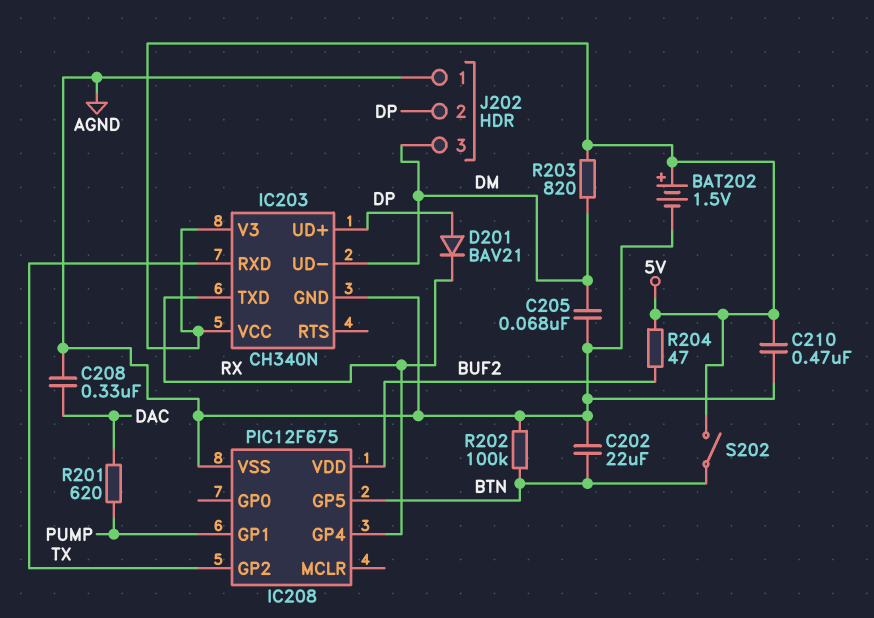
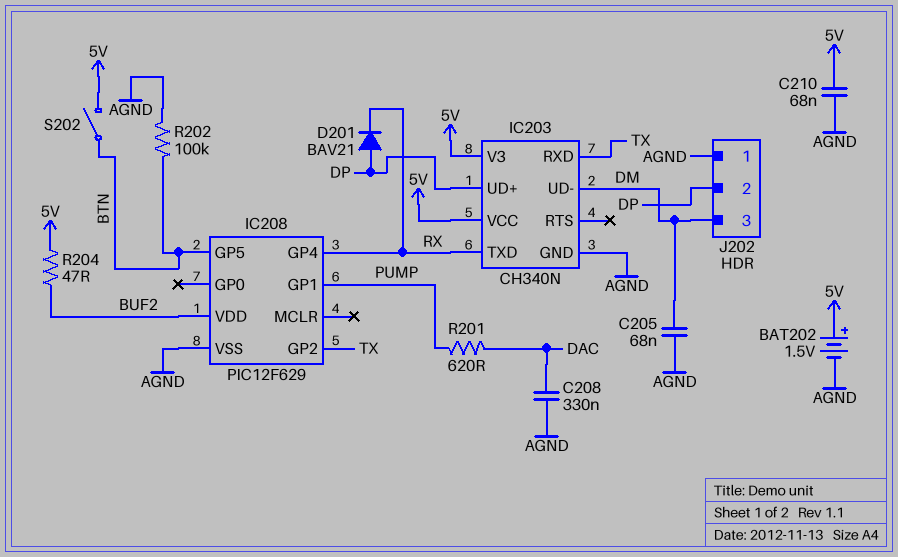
C202: 22uF (AGND, BTN) -> none
C210: 470nF (5V, AGND) -> 68nF (5V, AGND)
IC208: PIC12F675 -> PIC12F629
R203: 820 (5V, DM) -> none

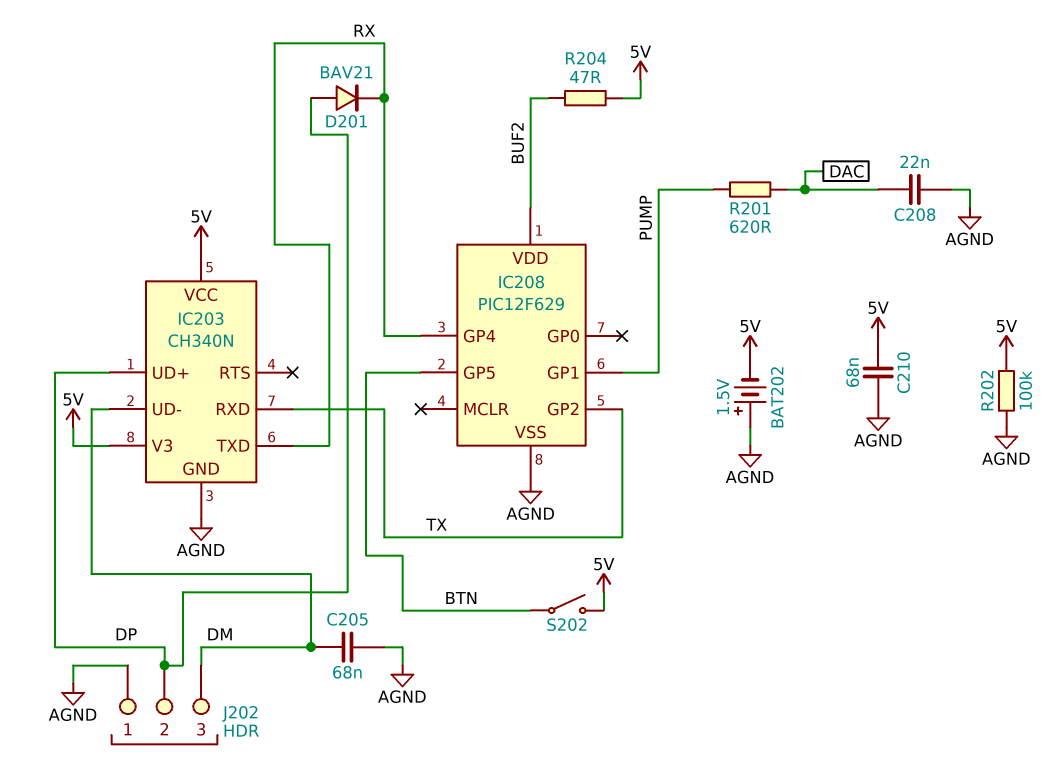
BAT202: 1.5V (plus 5V, minus AGND) -> 1.5V (plus AGND, minus 5V)
C208: 330nF (AGND, DAC) -> 22nF (AGND, DAC)
R202: 100k (AGND, BTN) -> 100k (5V, AGND)

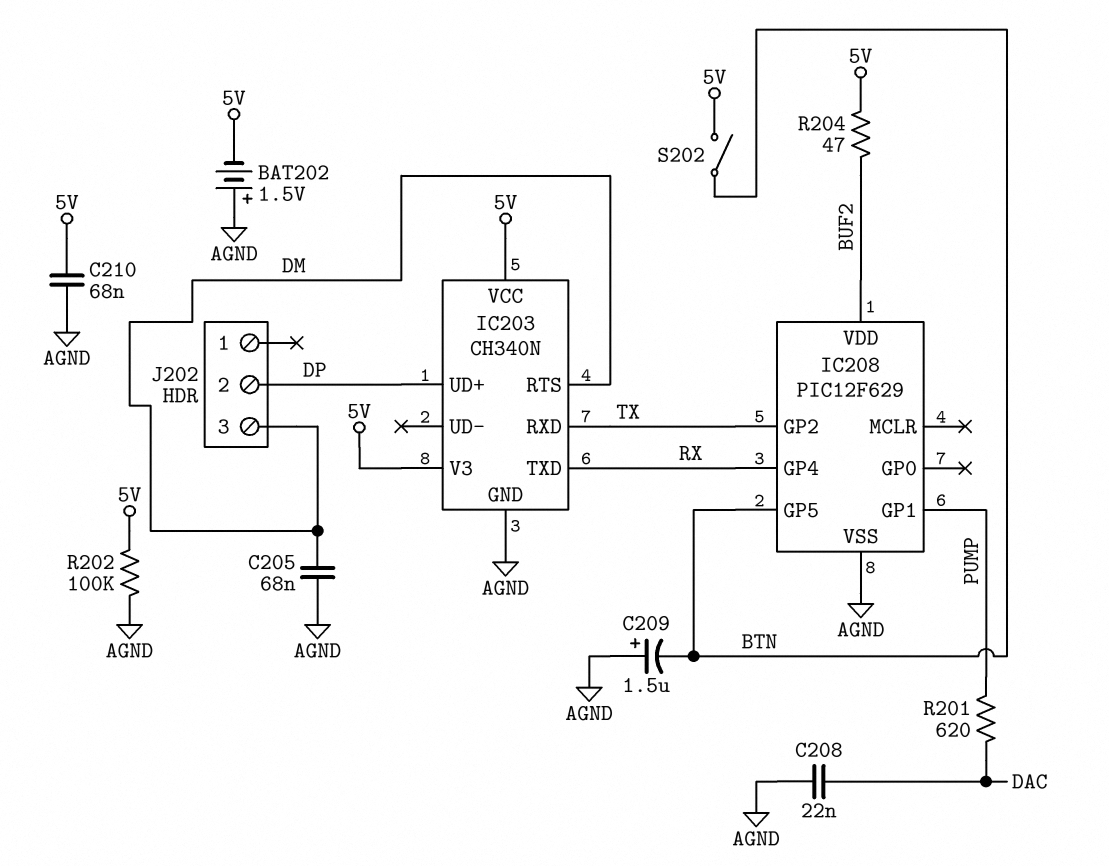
C209: none -> 1.5uF (plus AGND, minus BTN)
D201: diode BAV21 (A DP, K RX) -> none
IC203 pin RTS: none -> DM
IC203 pin UD-: DM -> none
J202 pin 1: AGND -> none

